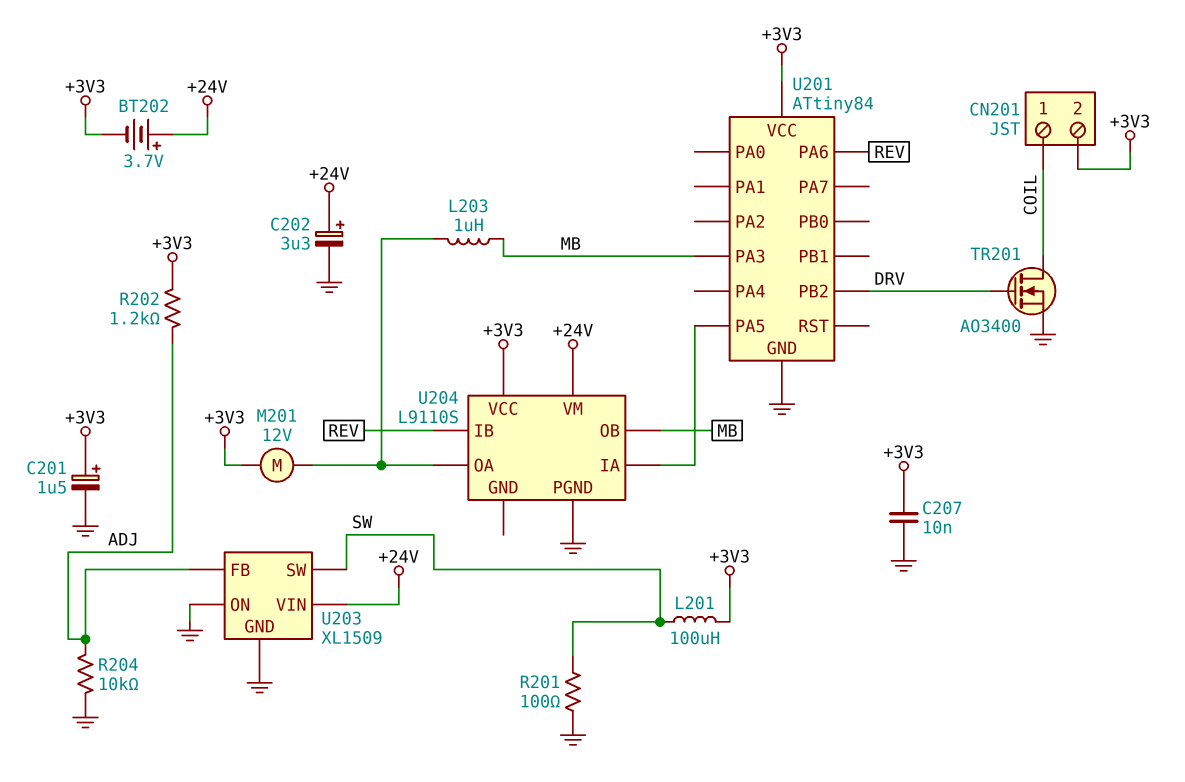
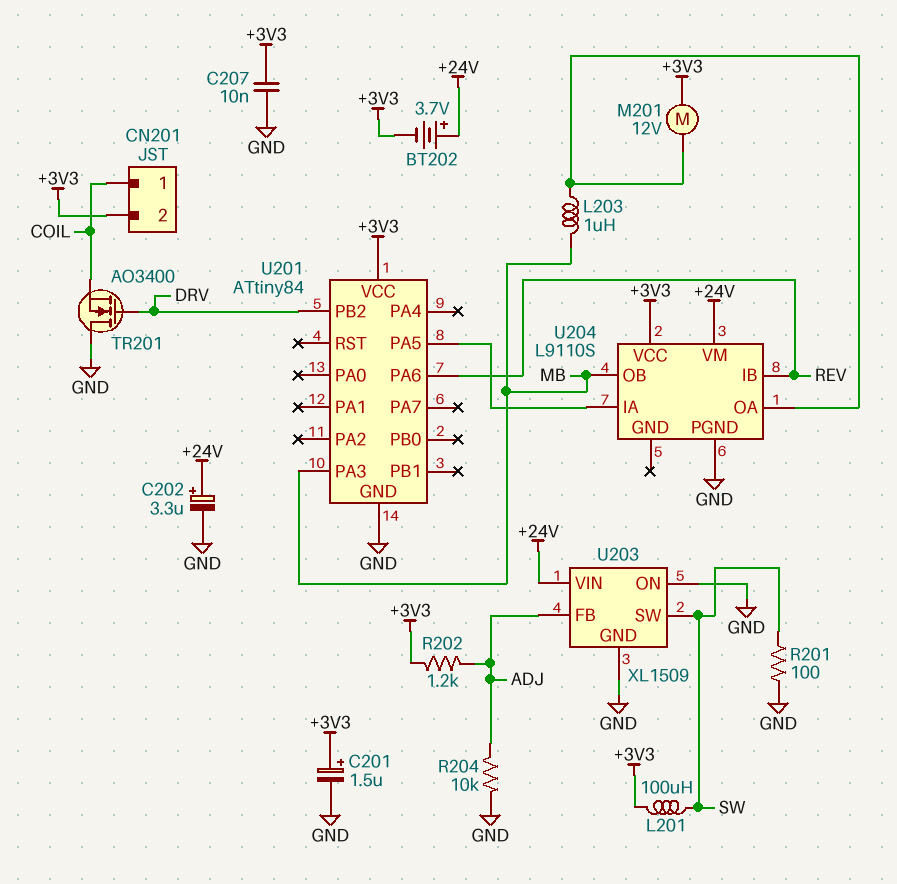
TR201: NMOS AO3400 (G DRV, D COIL, S GND) -> NMOS AO3400 (G DRV, D GND, S COIL)

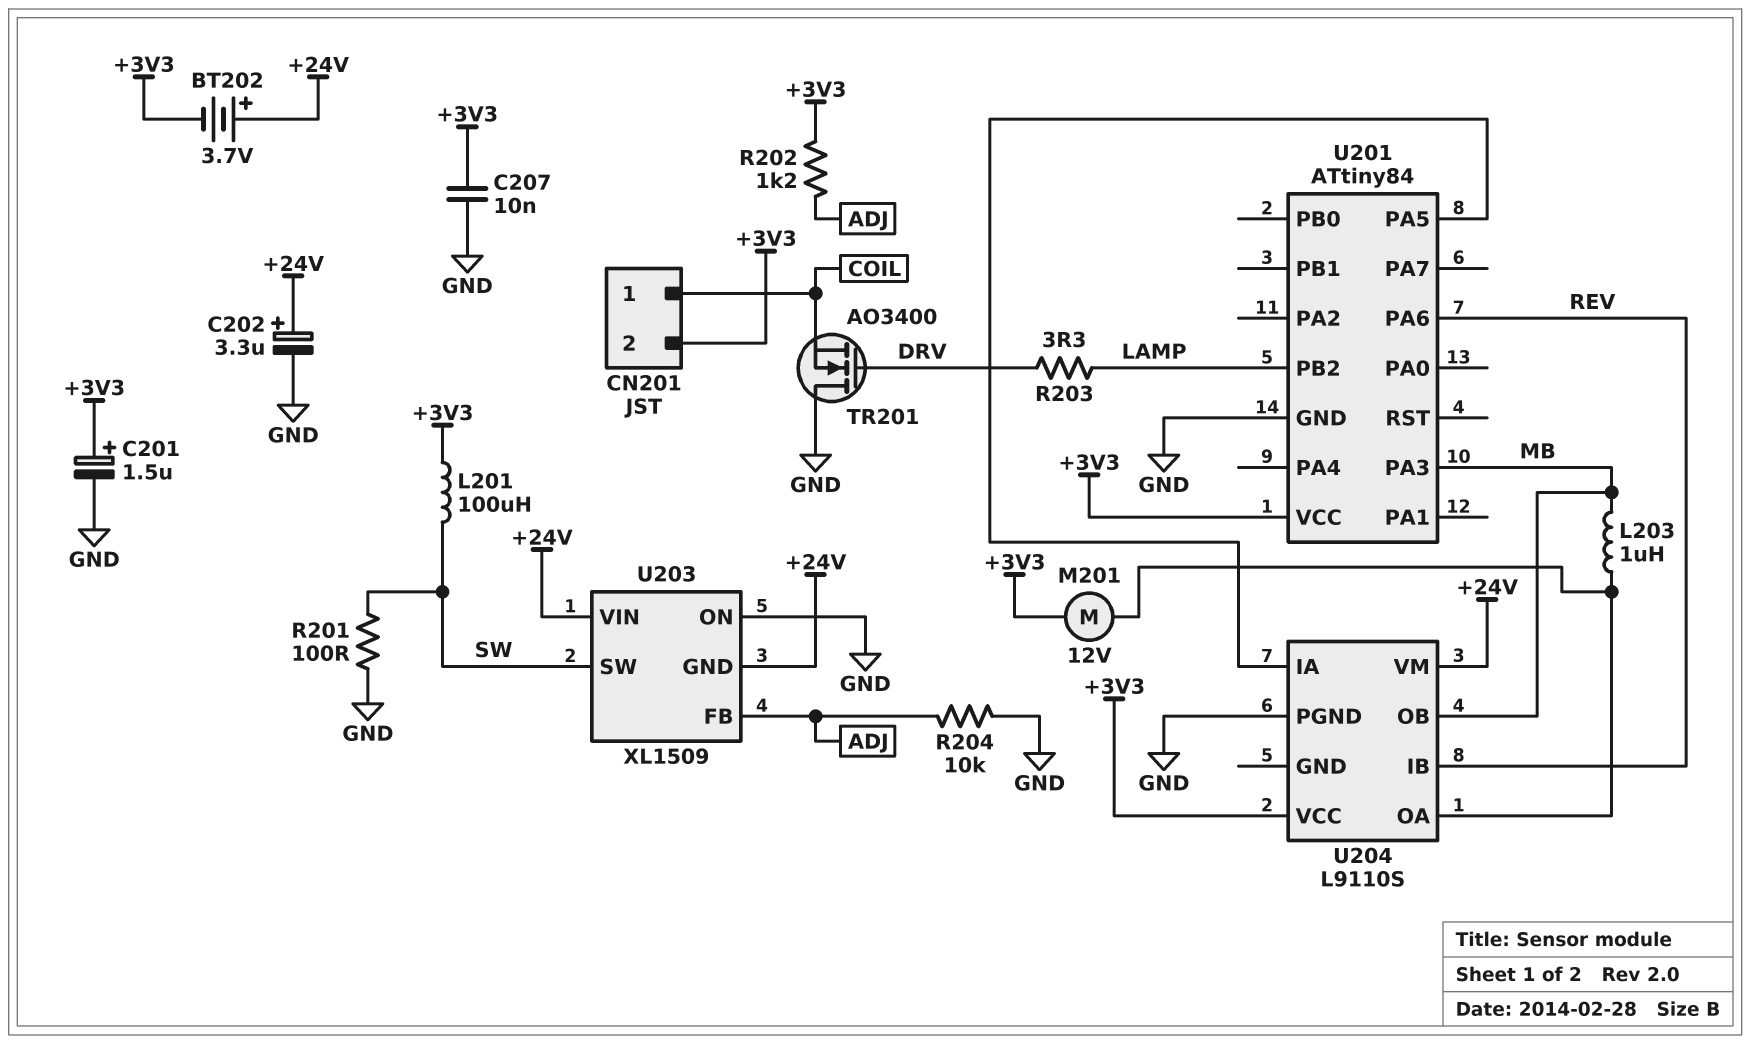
R203: none -> 3.3 (DRV, LAMP)
U201 pin PB2: DRV -> LAMP
U203 pin GND: GND -> +24V

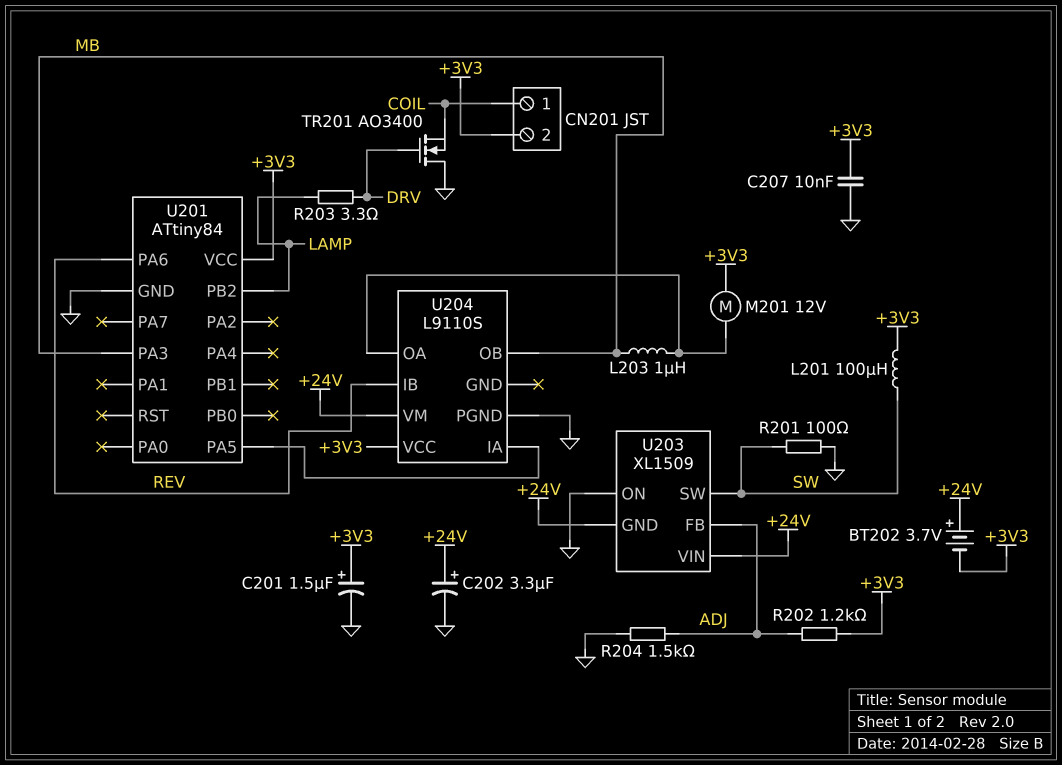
R204: 10k (ADJ, GND) -> 1.5k (ADJ, GND)

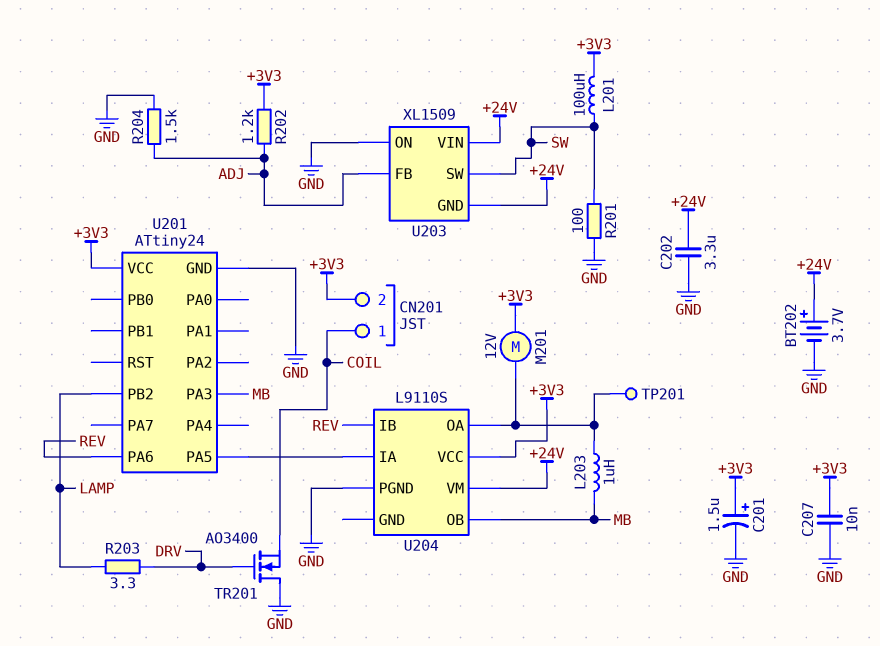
BT202: 3.7V (plus +24V, minus +3V3) -> 3.7V (plus +24V, minus GND)
C202: 3.3uF (plus +24V, minus GND) -> 3.3uF (+24V, GND)
TP201: none -> test point (U204/OA)
U201: ATtiny84 -> ATtiny24

